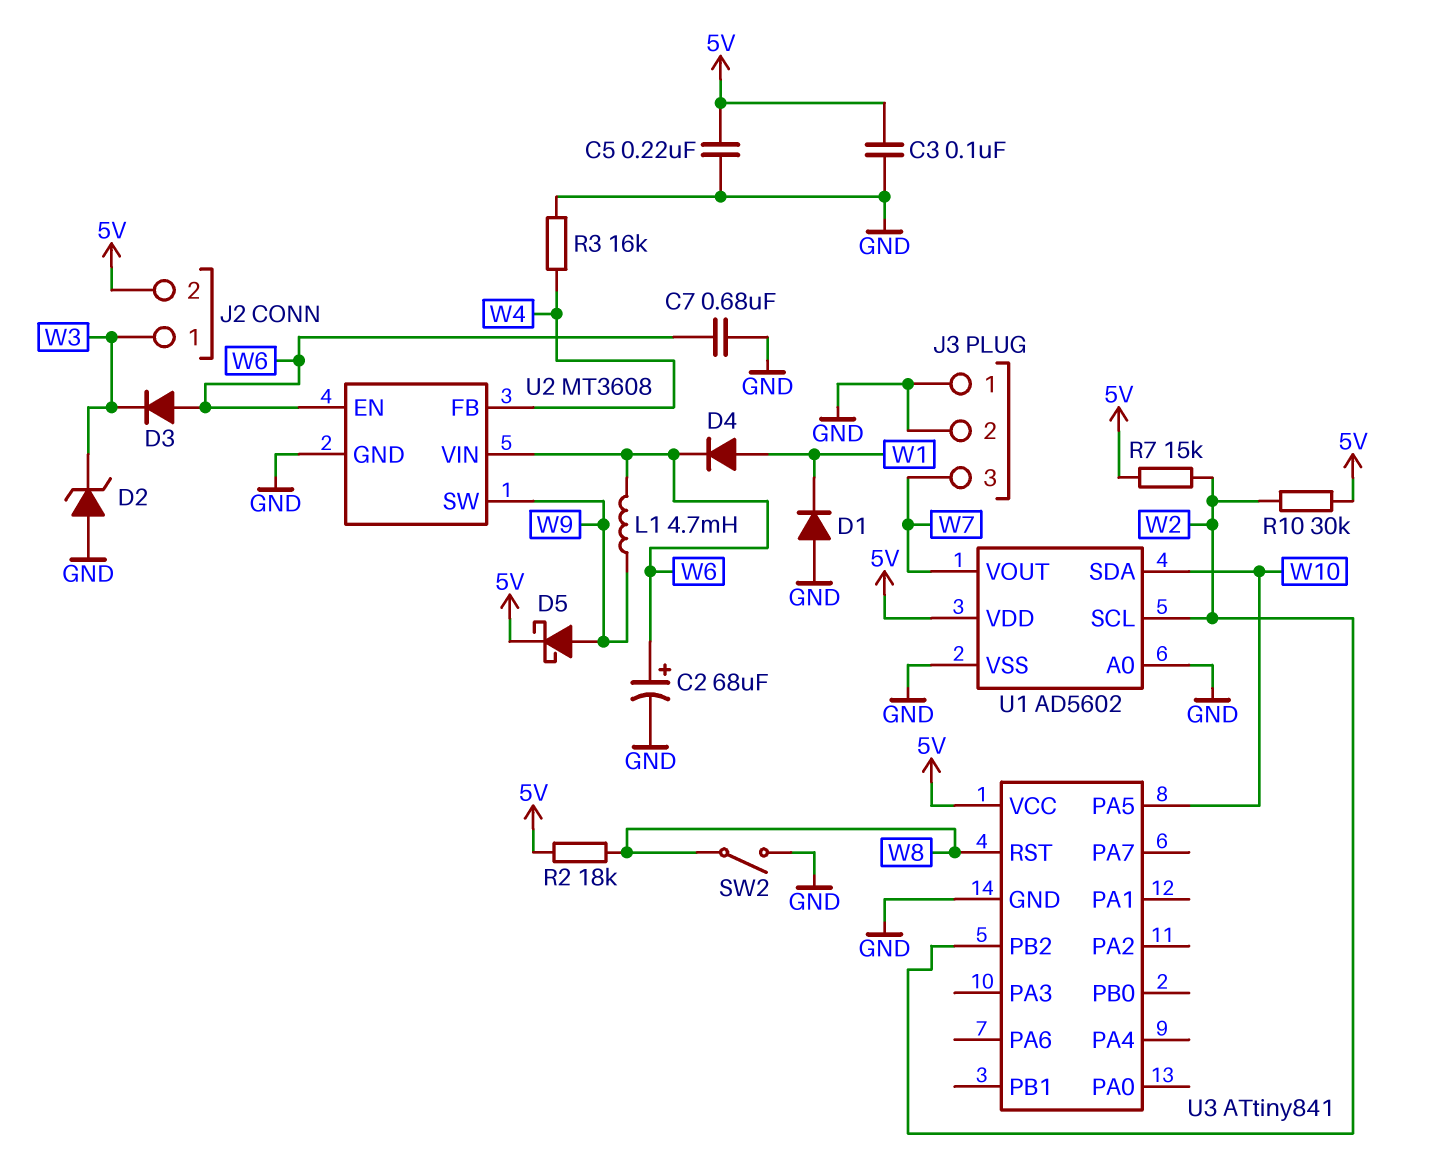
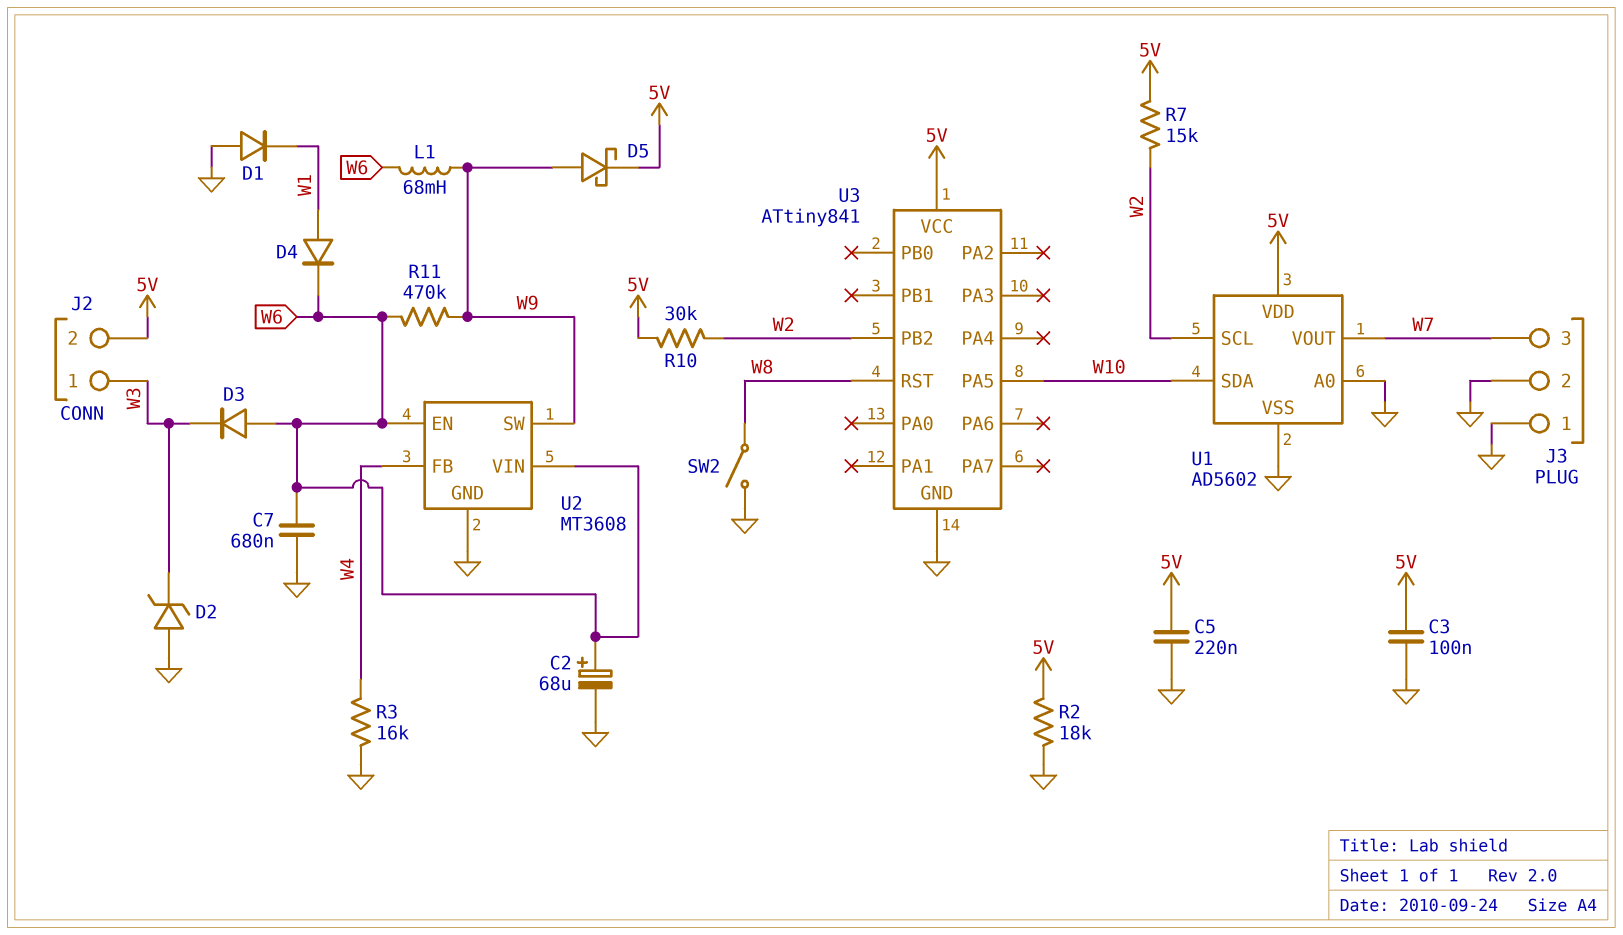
L1: 4.7mH (W6, W9) -> 68mH (W6, W9)
R2: 18k (5V, W8) -> 18k (5V, GND)
R11: none -> 470k (W6, W9)

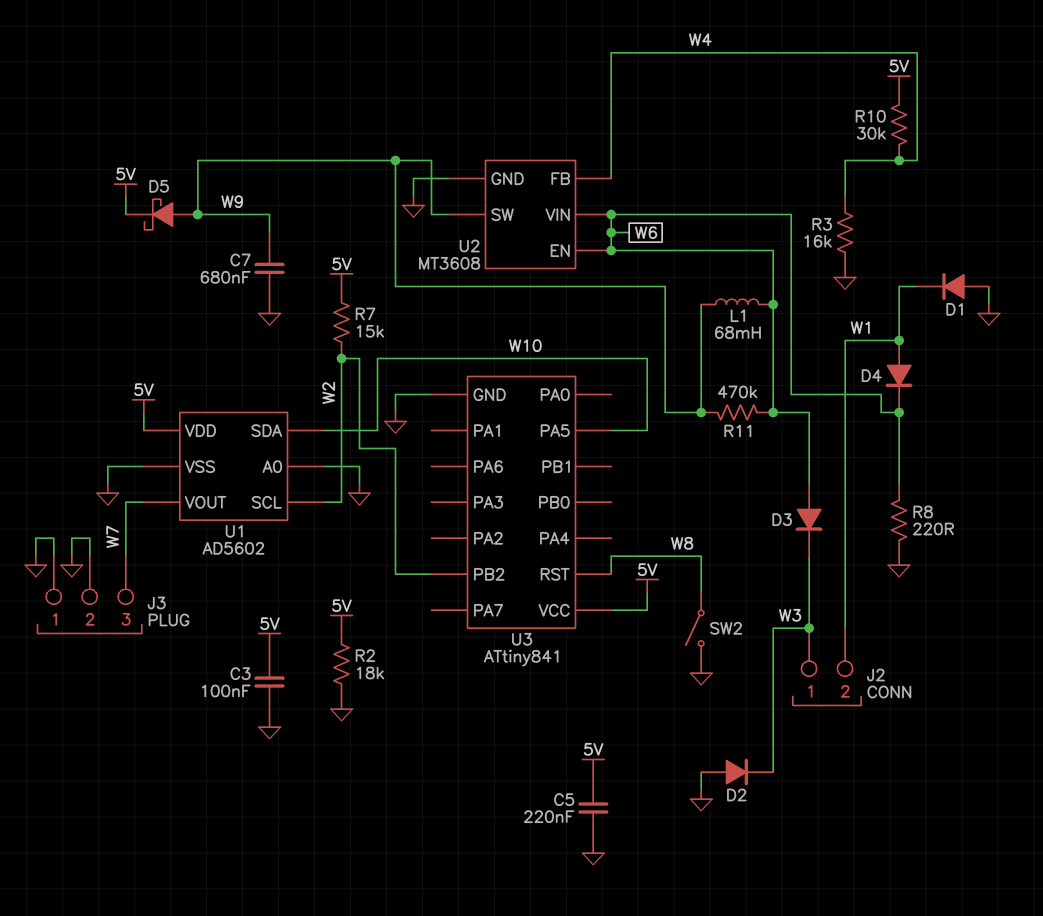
C2: 68uF (plus W6, minus GND) -> none
C7: 680nF (GND, W6) -> 680nF (GND, W9)
D2: zener (A GND, K W3) -> diode (A GND, K W3)
J2 pin 2: 5V -> W1
R8: none -> 220 (GND, W6)
R10: 30k (5V, W2) -> 30k (5V, W4)

